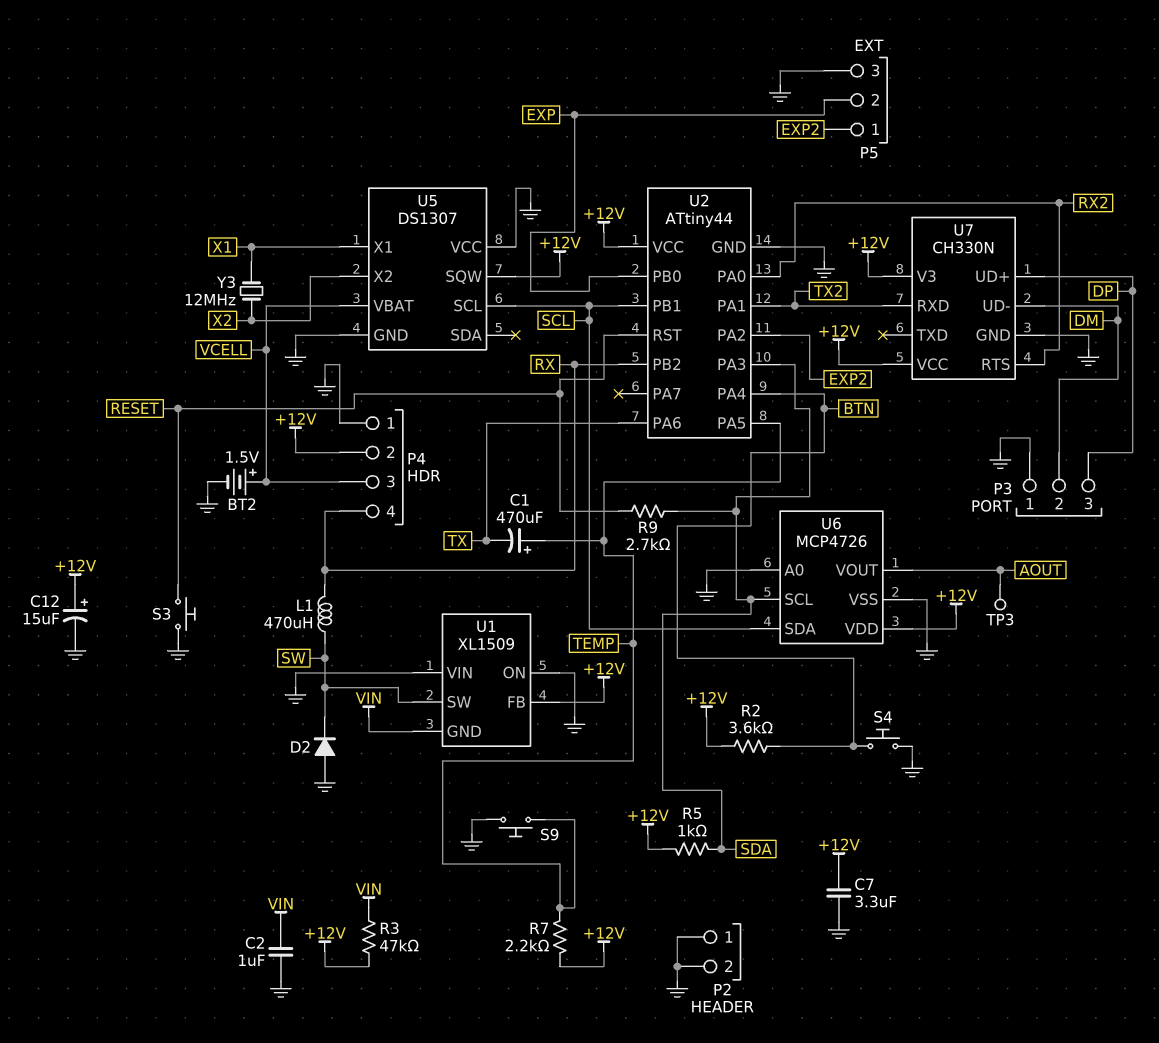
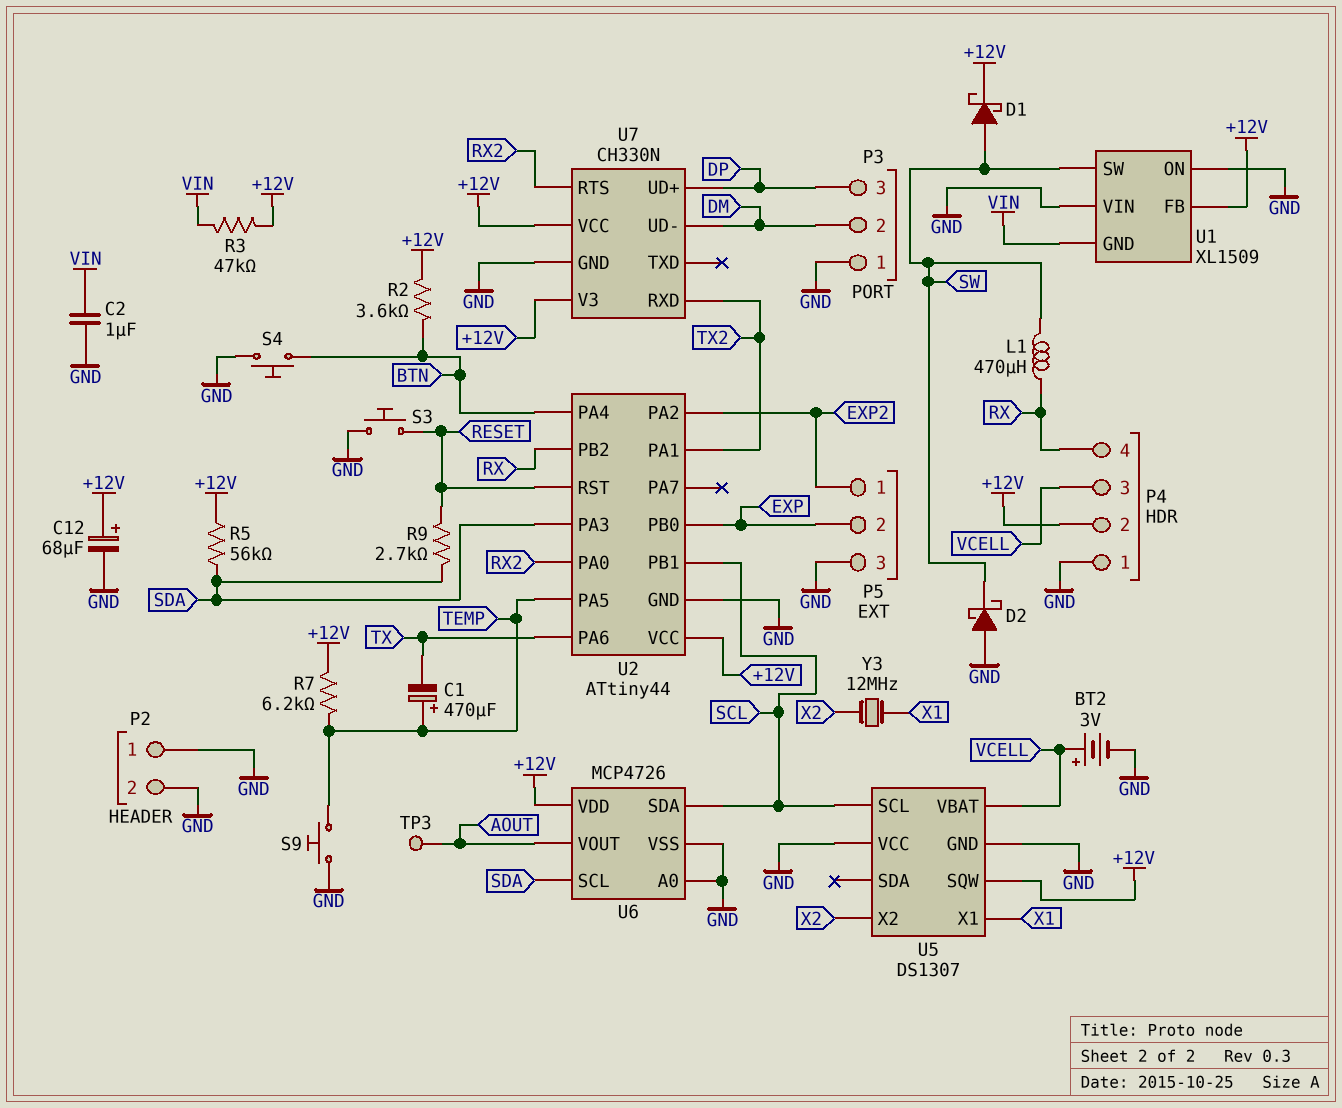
BT2: 1.5V (plus VCELL, minus GND) -> 3V (plus VCELL, minus GND)
C7: 3.3uF (+12V, GND) -> none
C12: 15uF (plus +12V, minus GND) -> 68uF (plus +12V, minus GND)
D1: none -> schottky (A SW, K +12V)
D2: diode (A GND, K SW) -> schottky (A GND, K SW)
R5: 1k (+12V, SDA) -> 56k (+12V, SDA)
R7: 2.2k (+12V, TEMP) -> 6.2k (+12V, TEMP)

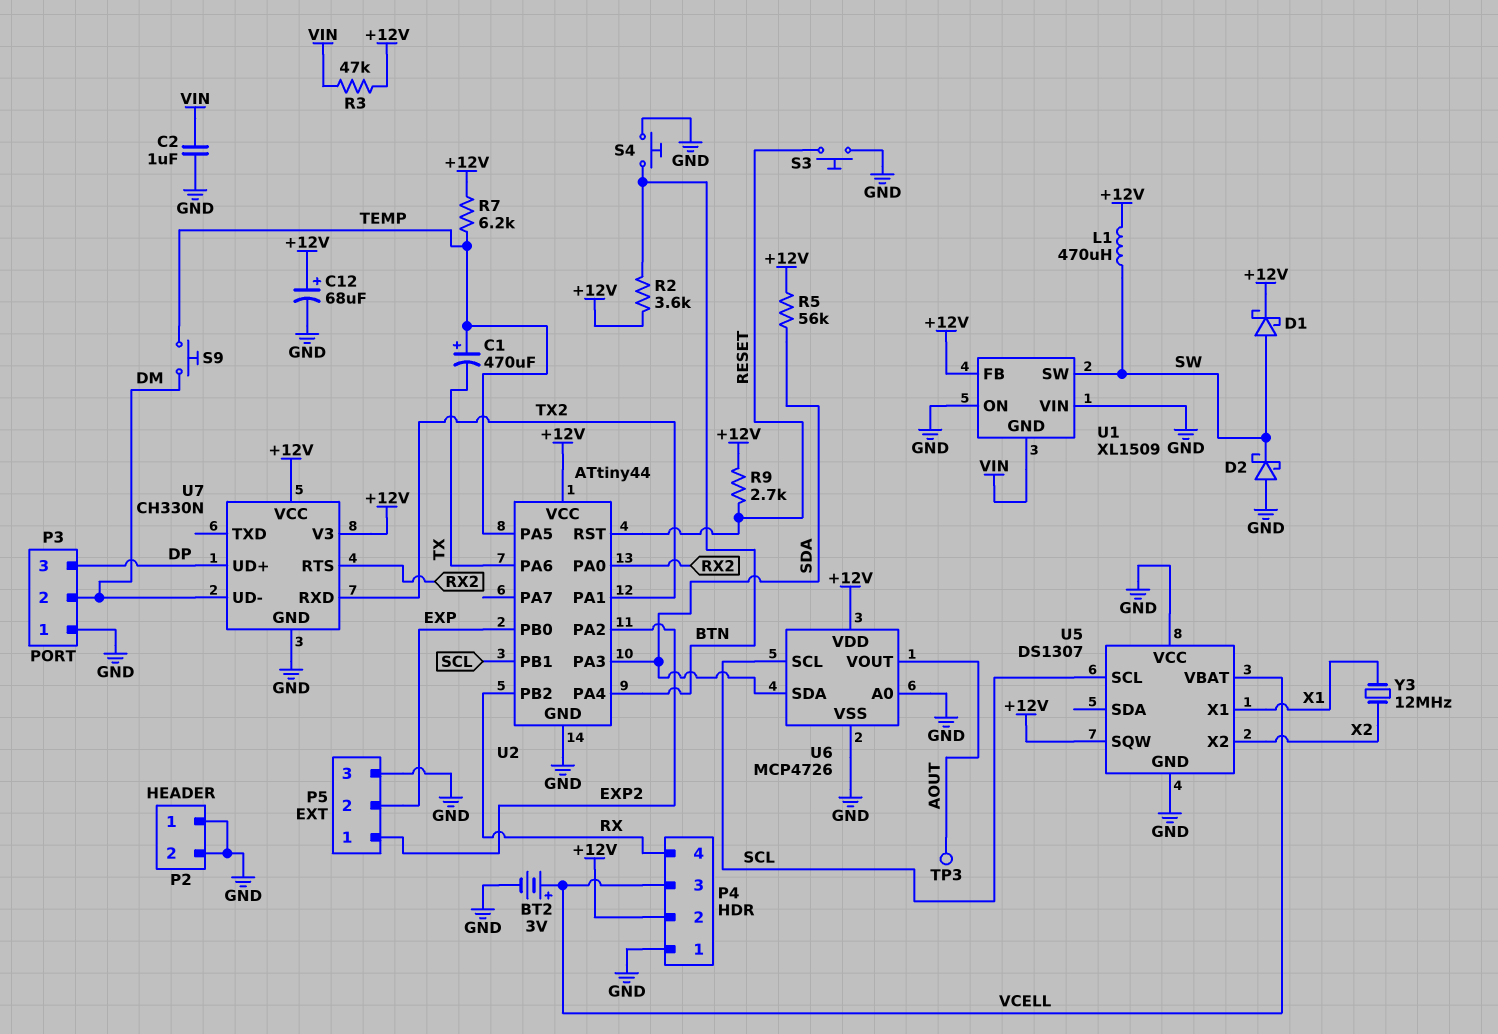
L1: 470uH (RX, SW) -> 470uH (+12V, SW)
R9: 2.7k (RESET, SDA) -> 2.7k (+12V, RESET)
S9: button (GND, TEMP) -> button (DM, TEMP)
U6 pin SCL: SDA -> SCL
U6 pin SDA: SCL -> SDA

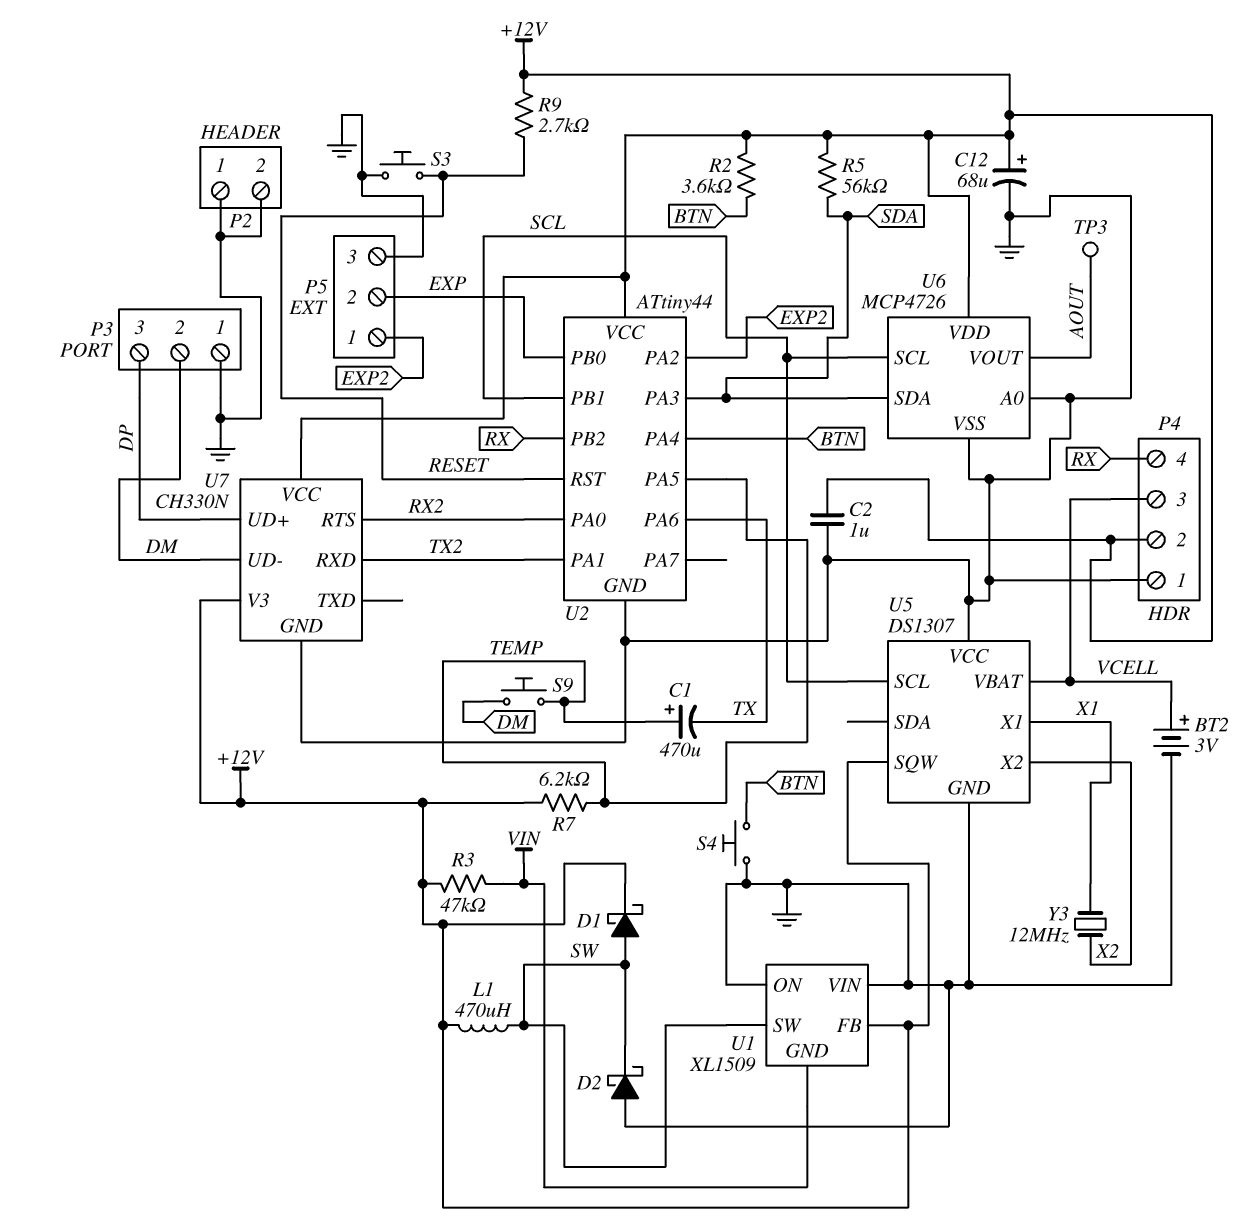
C2: 1uF (GND, VIN) -> 1uF (+12V, GND)

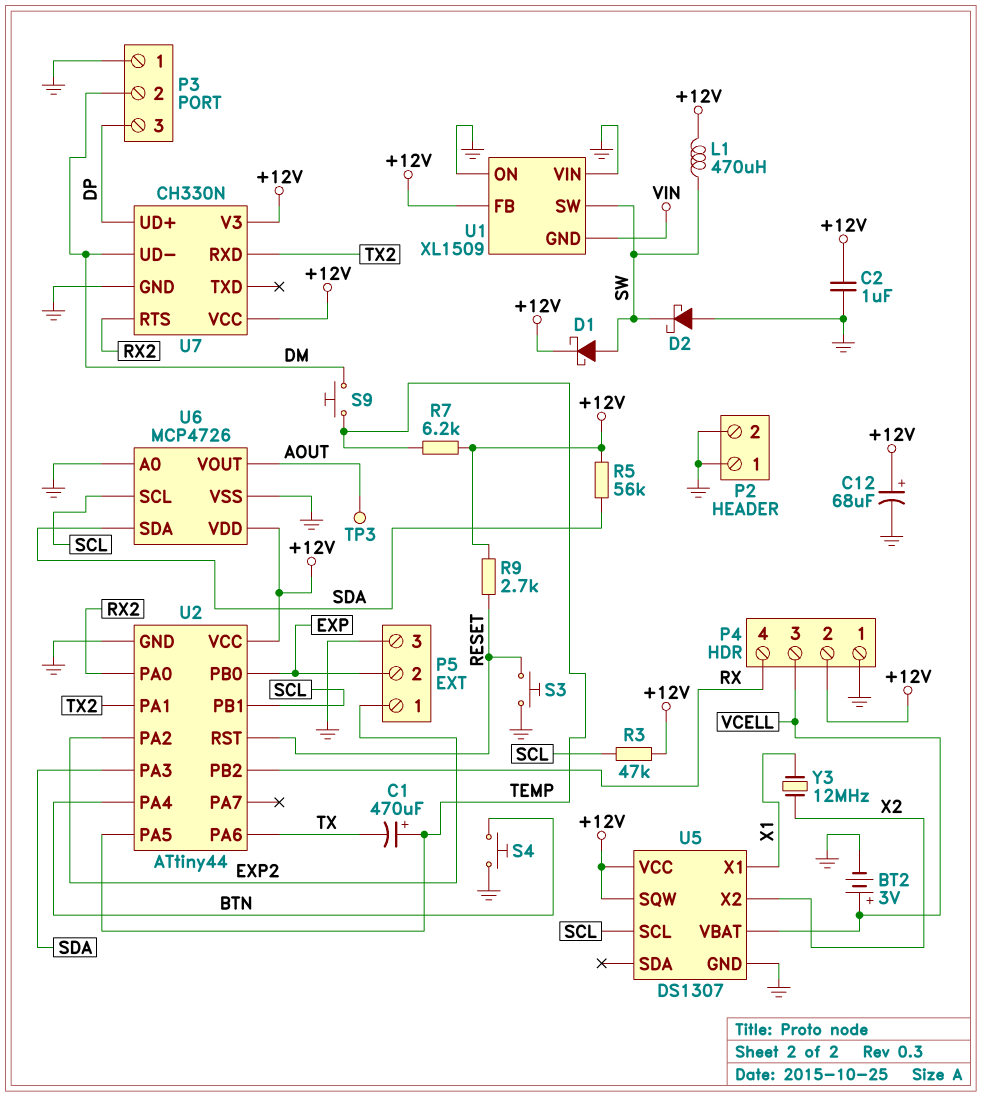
R2: 3.6k (+12V, BTN) -> none
R3: 47k (+12V, VIN) -> 47k (+12V, SCL)
U5 pin VCC: GND -> +12V

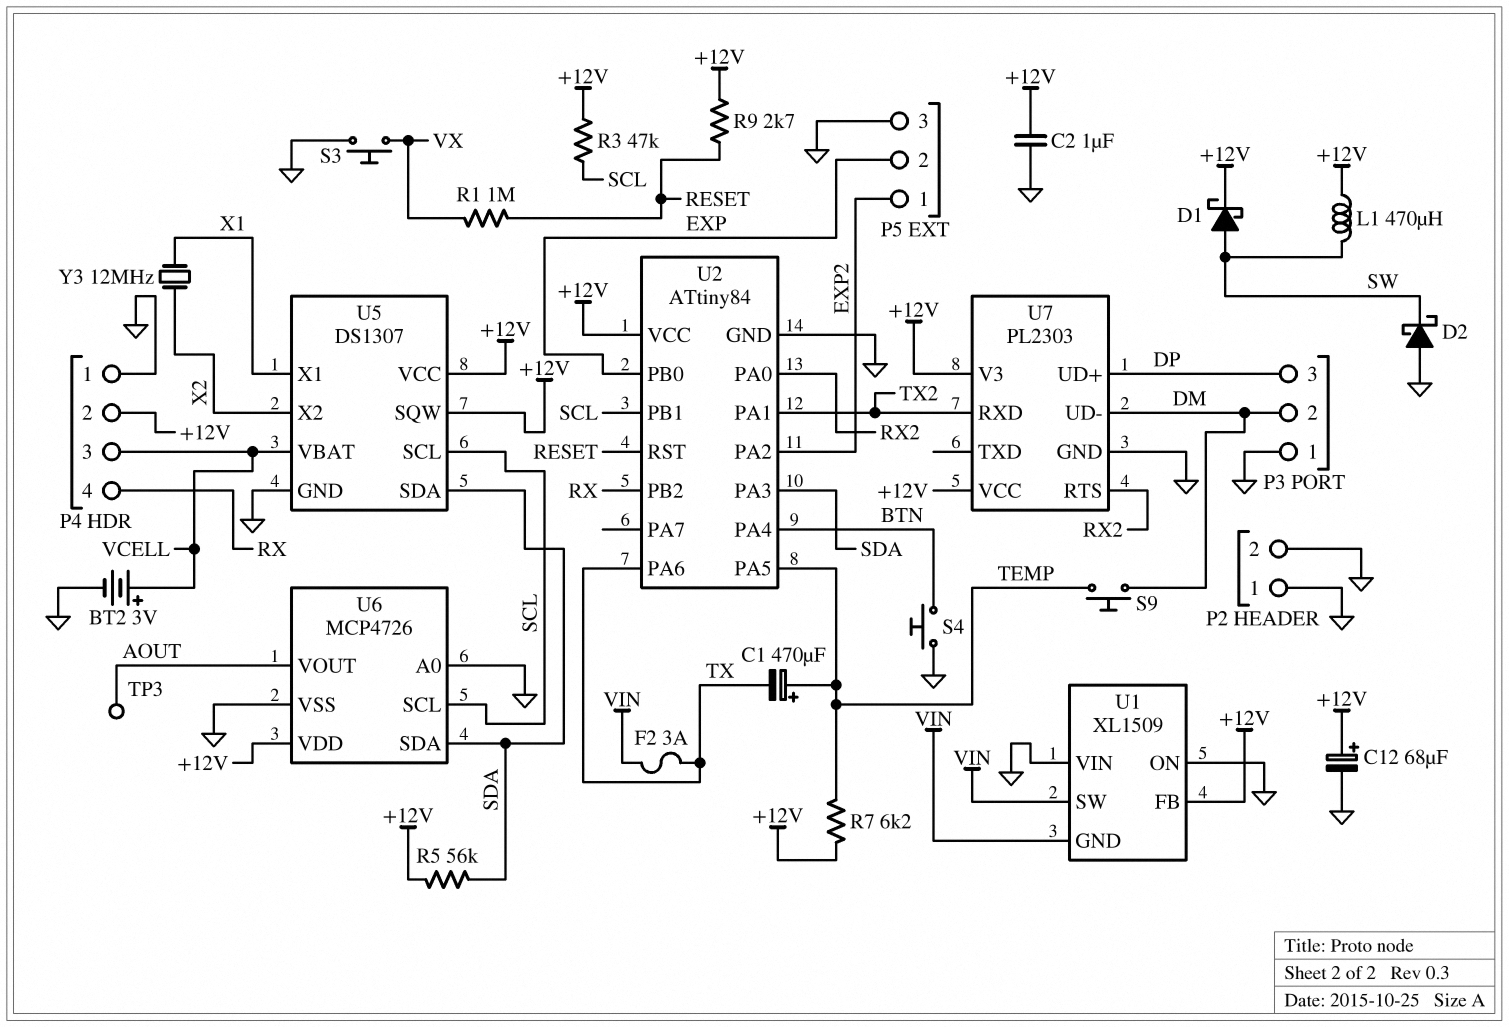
F2: none -> 3A (TX, VIN)
R1: none -> 1M (RESET, VX)
S3: button (GND, RESET) -> button (GND, VX)
U1 pin SW: SW -> VIN
U2: ATtiny44 -> ATtiny84
U5 pin SDA: none -> SDA
U7: CH330N -> PL2303

